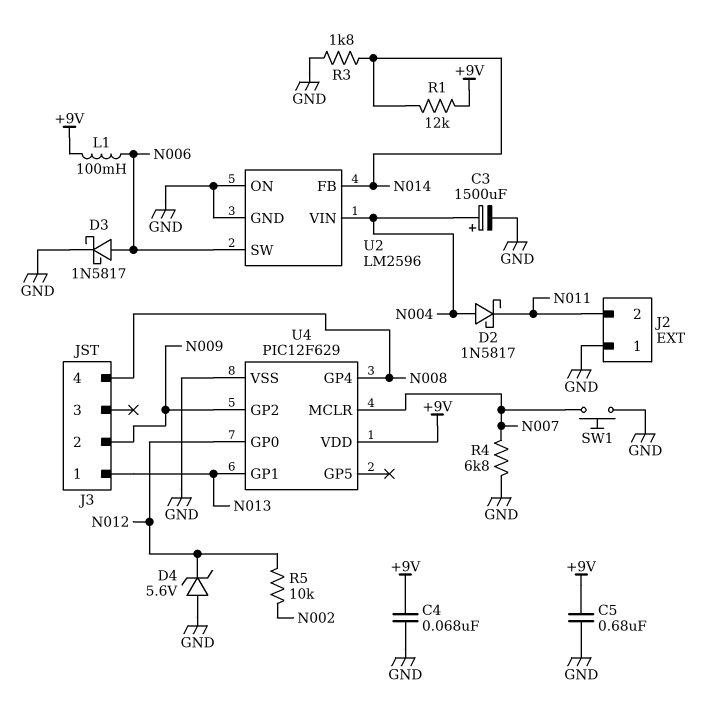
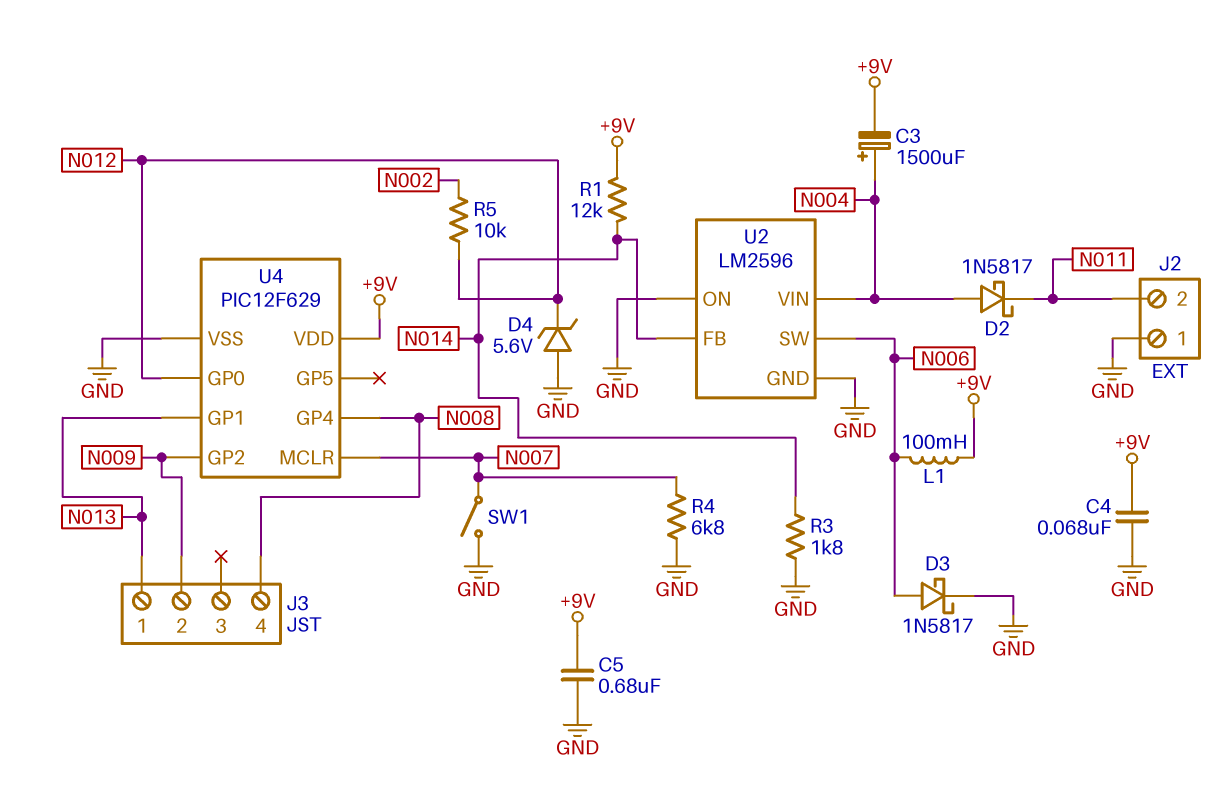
C3: 1500uF (plus N004, minus GND) -> 1500uF (plus N004, minus +9V)
SW1: button (GND, N007) -> switch (GND, N007)

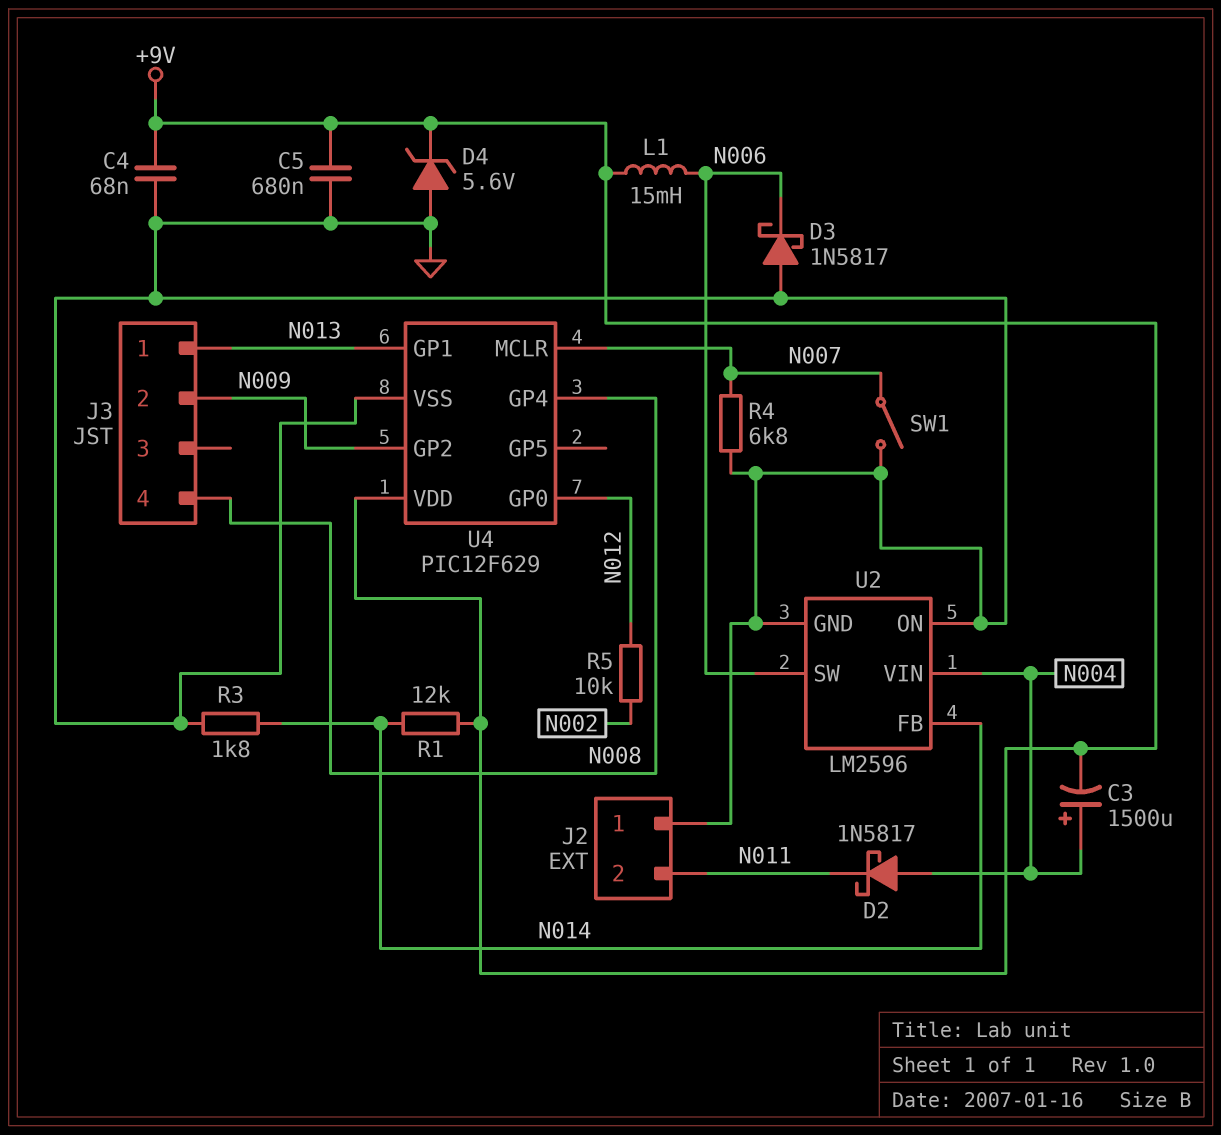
D3: schottky 1N5817 (A N006, K GND) -> schottky 1N5817 (A GND, K N006)
D4: zener 5.6V (A GND, K N012) -> zener 5.6V (A GND, K +9V)
L1: 100mH (+9V, N006) -> 15mH (+9V, N006)

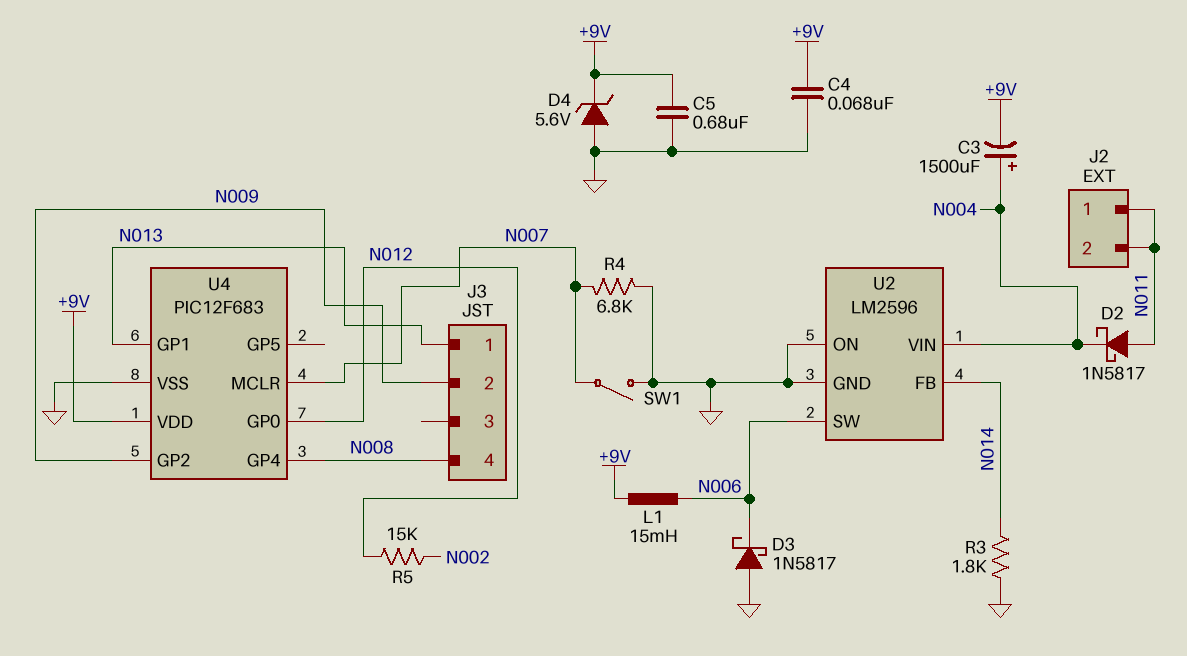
D2: schottky 1N5817 (A N004, K N011) -> schottky 1N5817 (A N011, K N004)
J2 pin 1: GND -> N011
R1: 12k (+9V, N014) -> none
R5: 10k (N002, N012) -> 15k (N002, N012)
U4: PIC12F629 -> PIC12F683

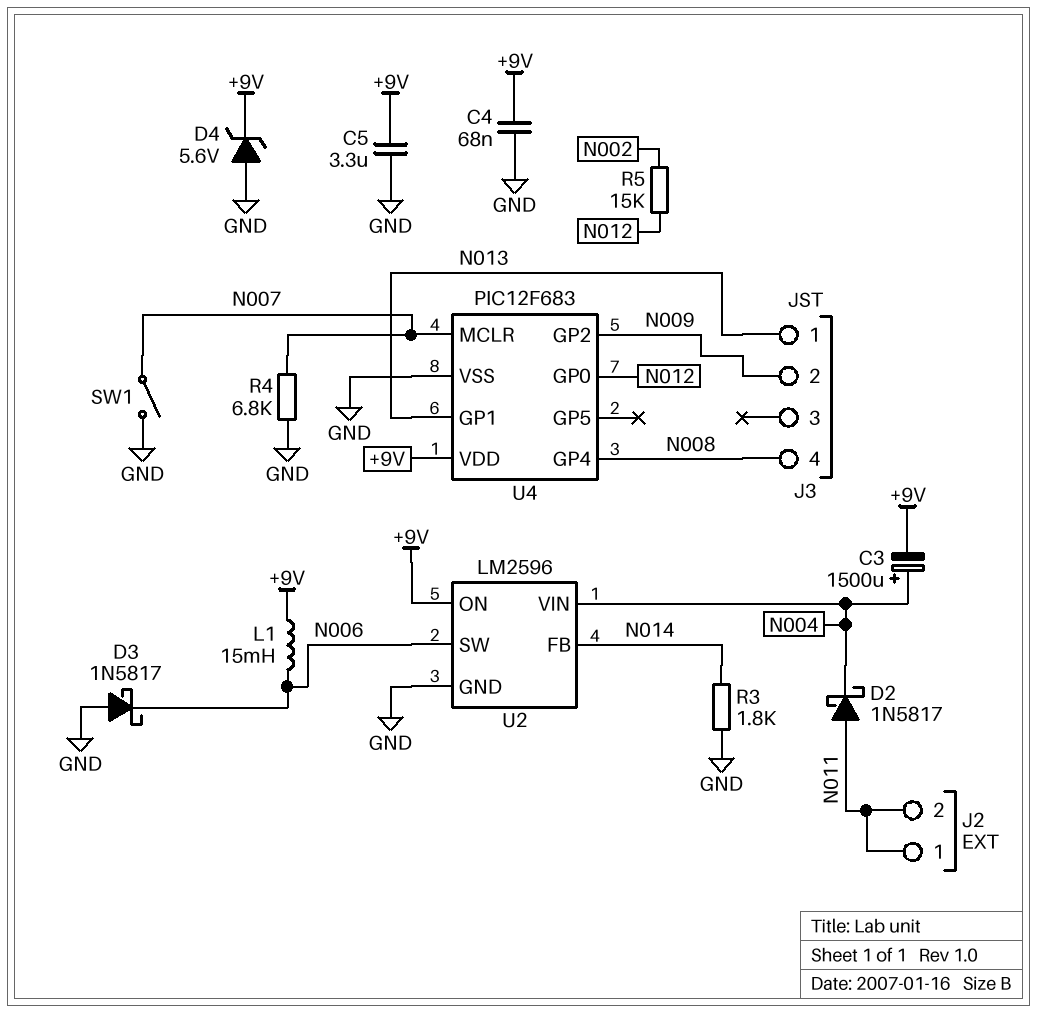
C5: 680nF (+9V, GND) -> 3.3uF (+9V, GND)
U2 pin ON: GND -> +9V

